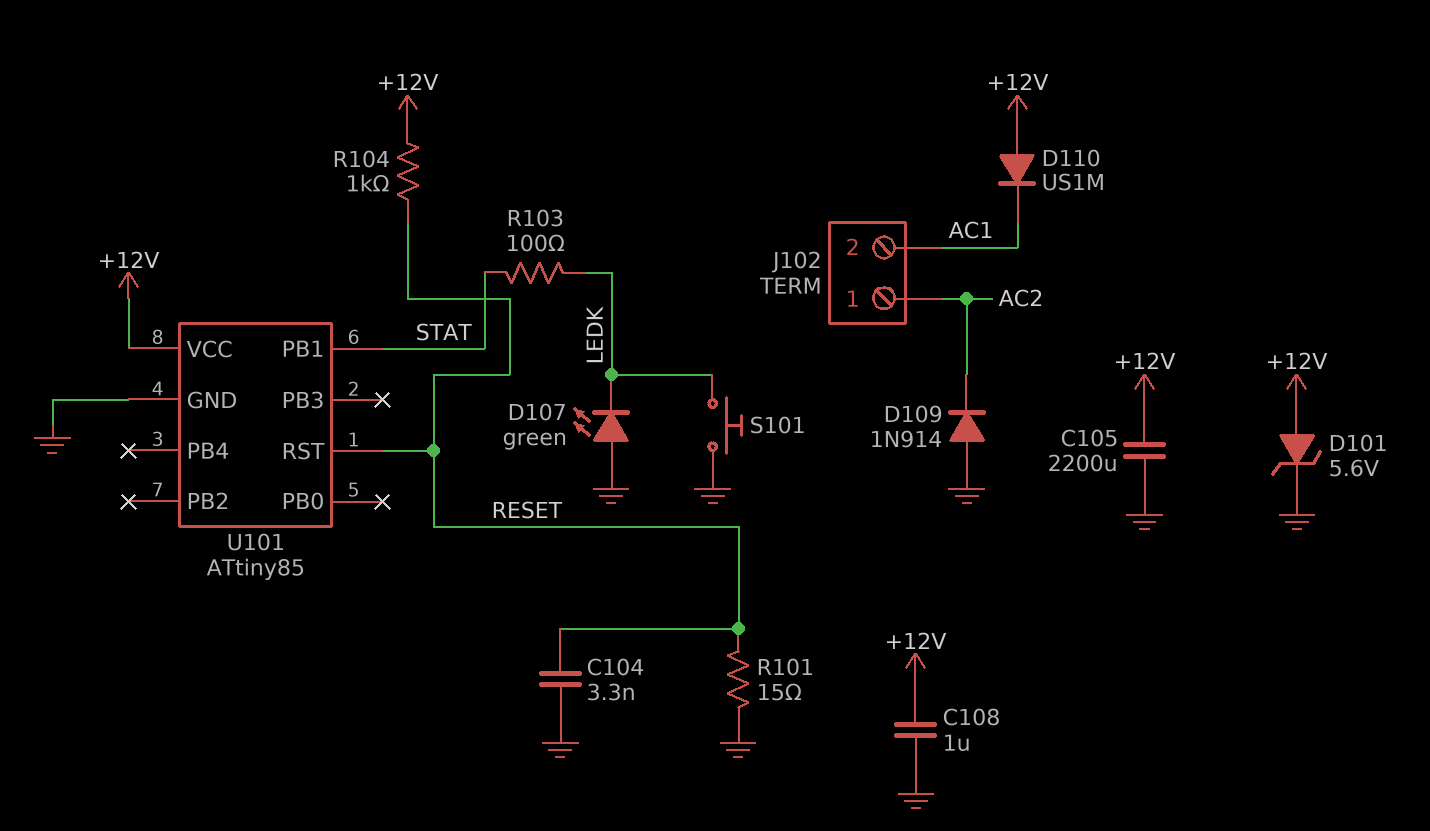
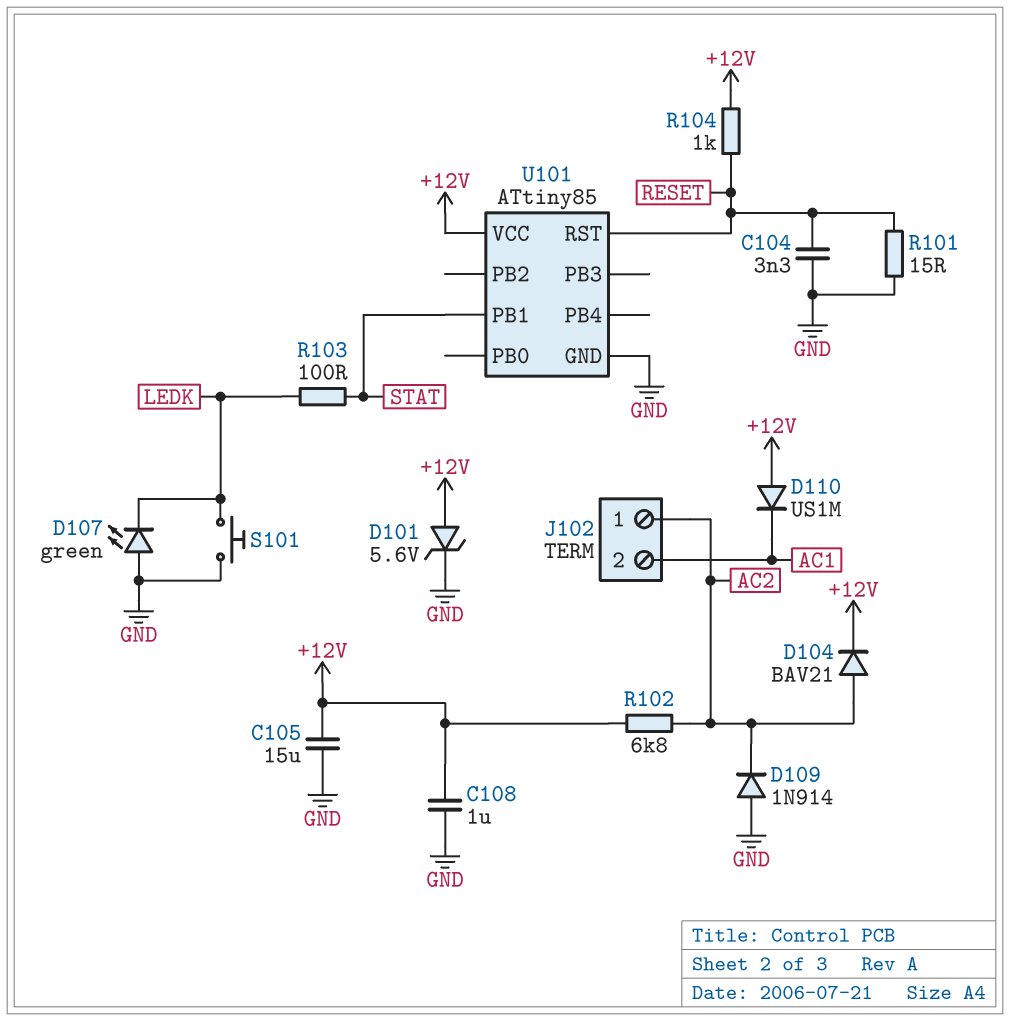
C105: 2200uF (+12V, GND) -> 15uF (+12V, GND)
D104: none -> diode BAV21 (A AC2, K +12V)
R102: none -> 6.8k (+12V, AC2)

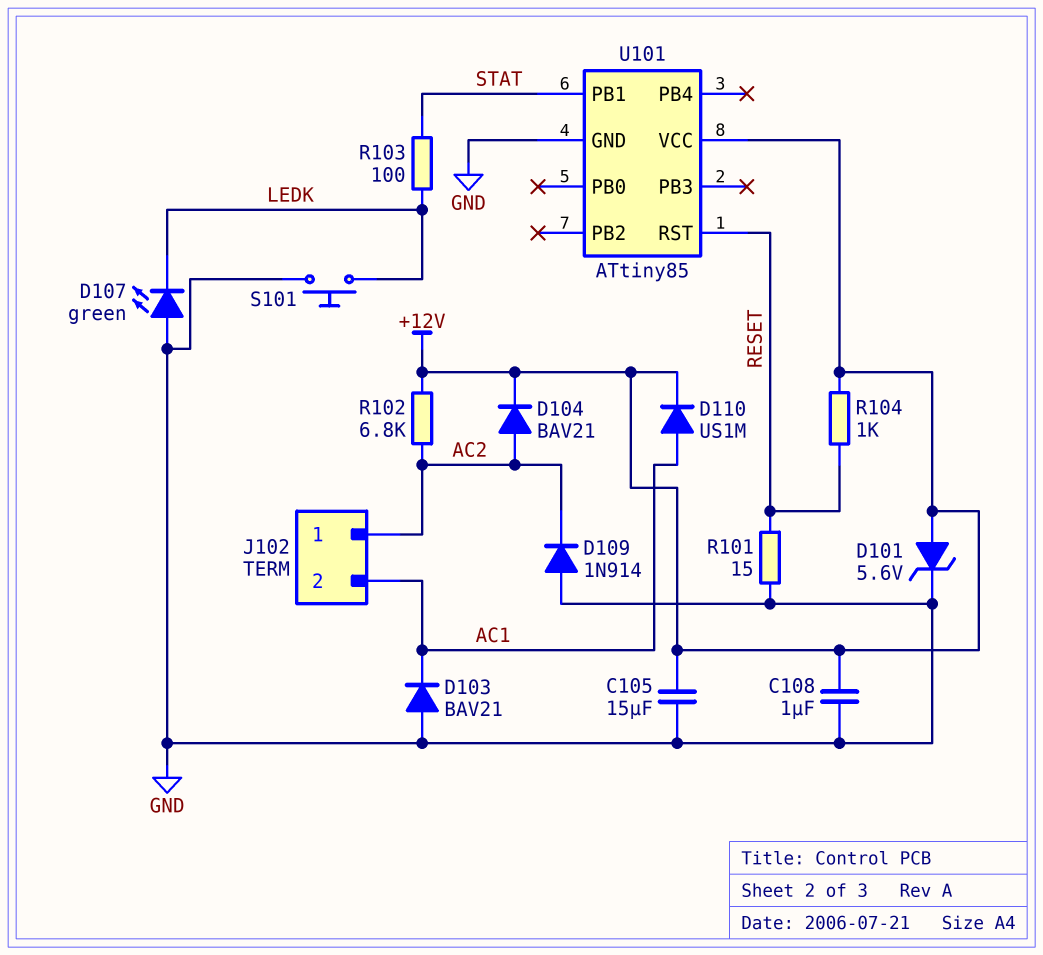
C104: 3.3nF (GND, RESET) -> none
D103: none -> diode BAV21 (A GND, K AC1)
D110: diode US1M (A +12V, K AC1) -> diode US1M (A AC1, K +12V)

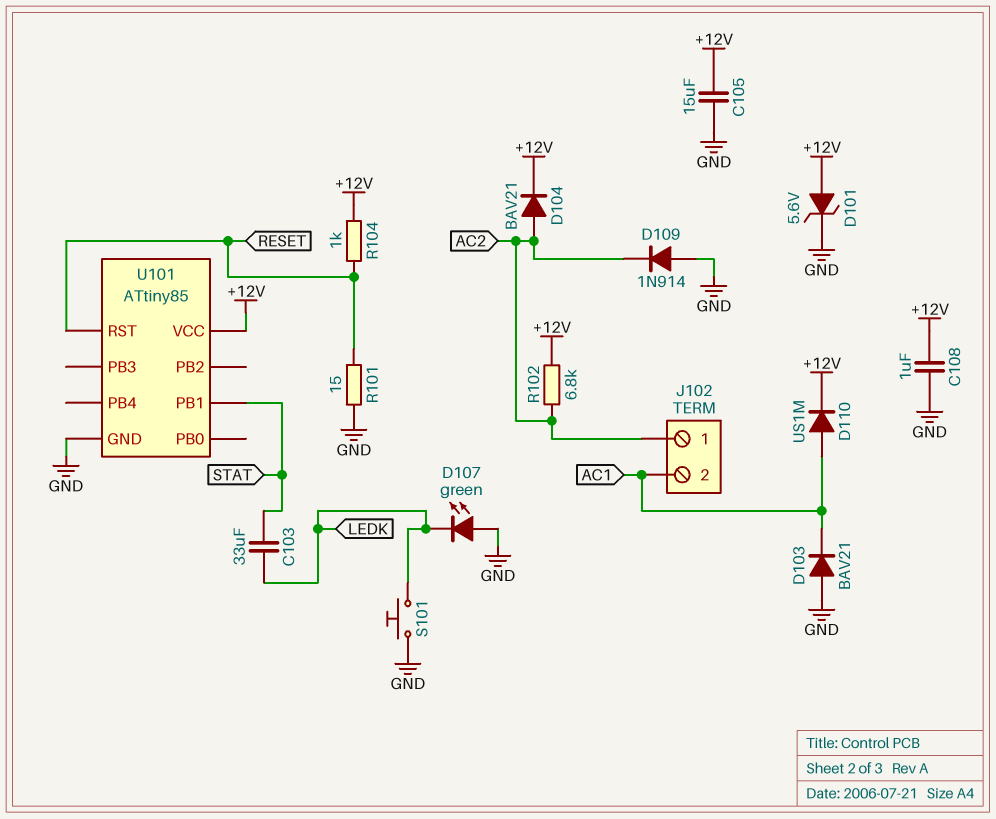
C103: none -> 33uF (LEDK, STAT)
R103: 100 (LEDK, STAT) -> none

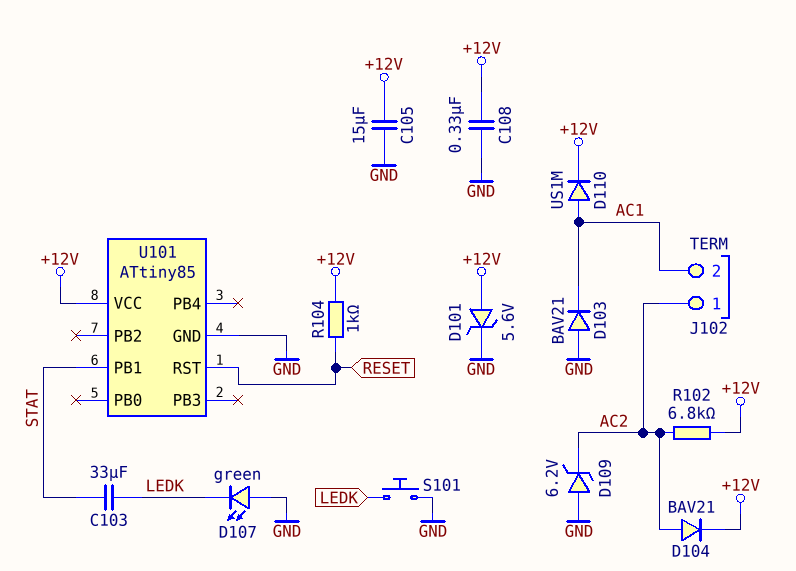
C108: 1uF (+12V, GND) -> 330nF (+12V, GND)
D109: diode 1N914 (A GND, K AC2) -> zener 6.2V (A GND, K AC2)
R101: 15 (GND, RESET) -> none

